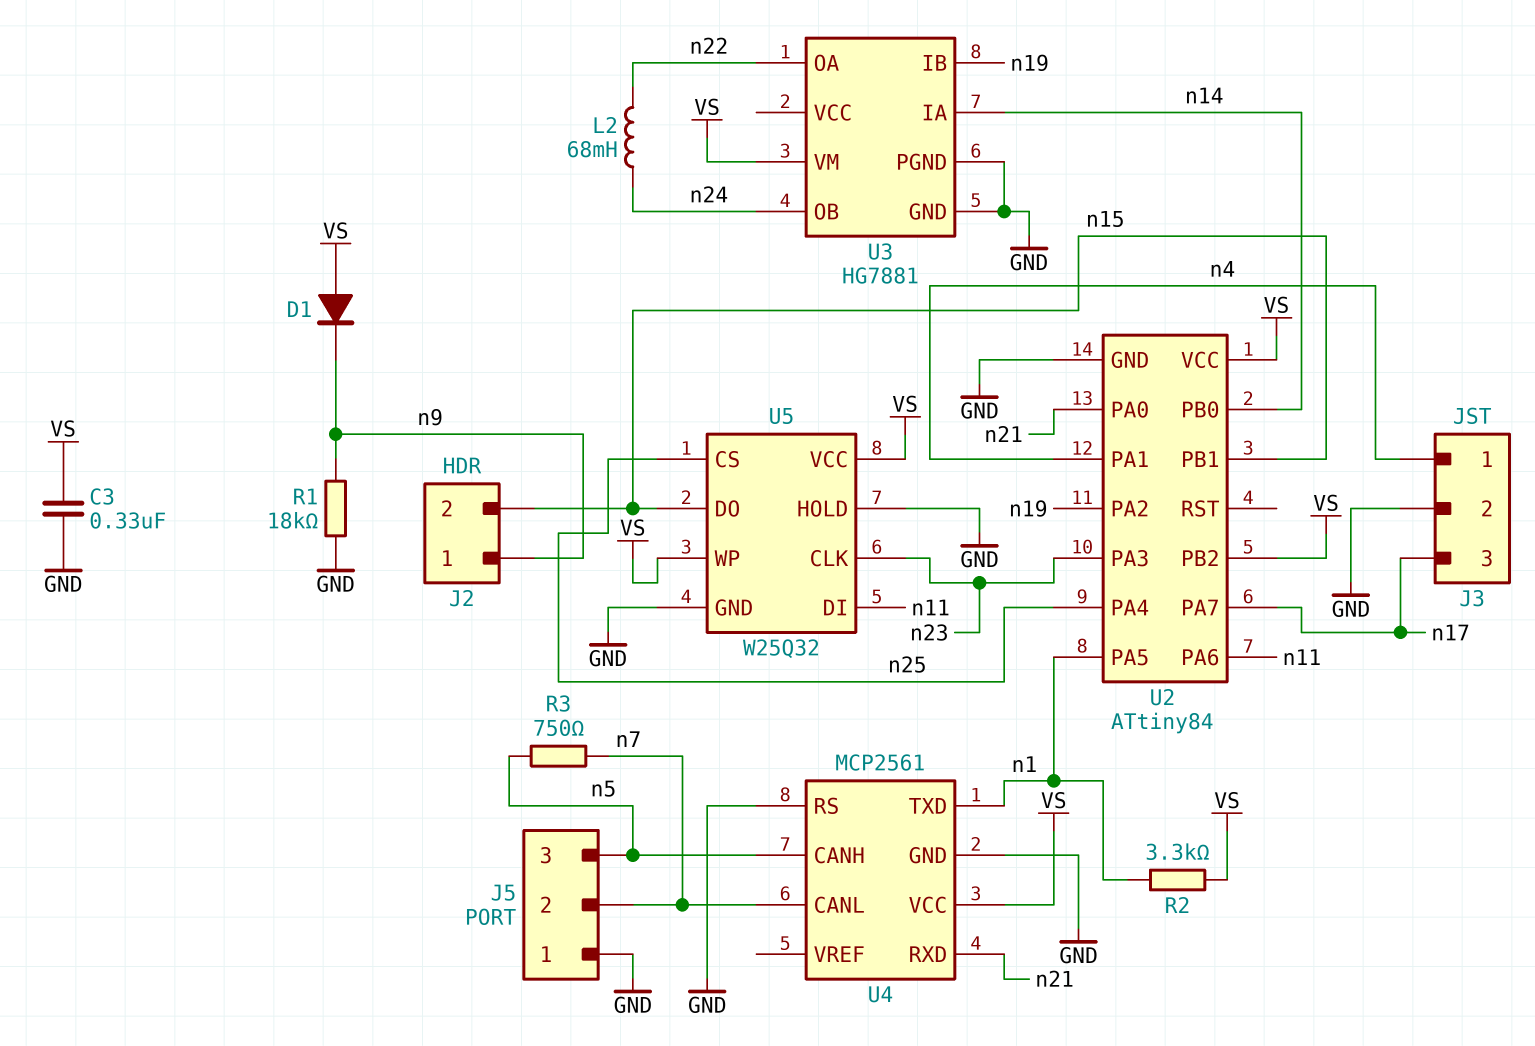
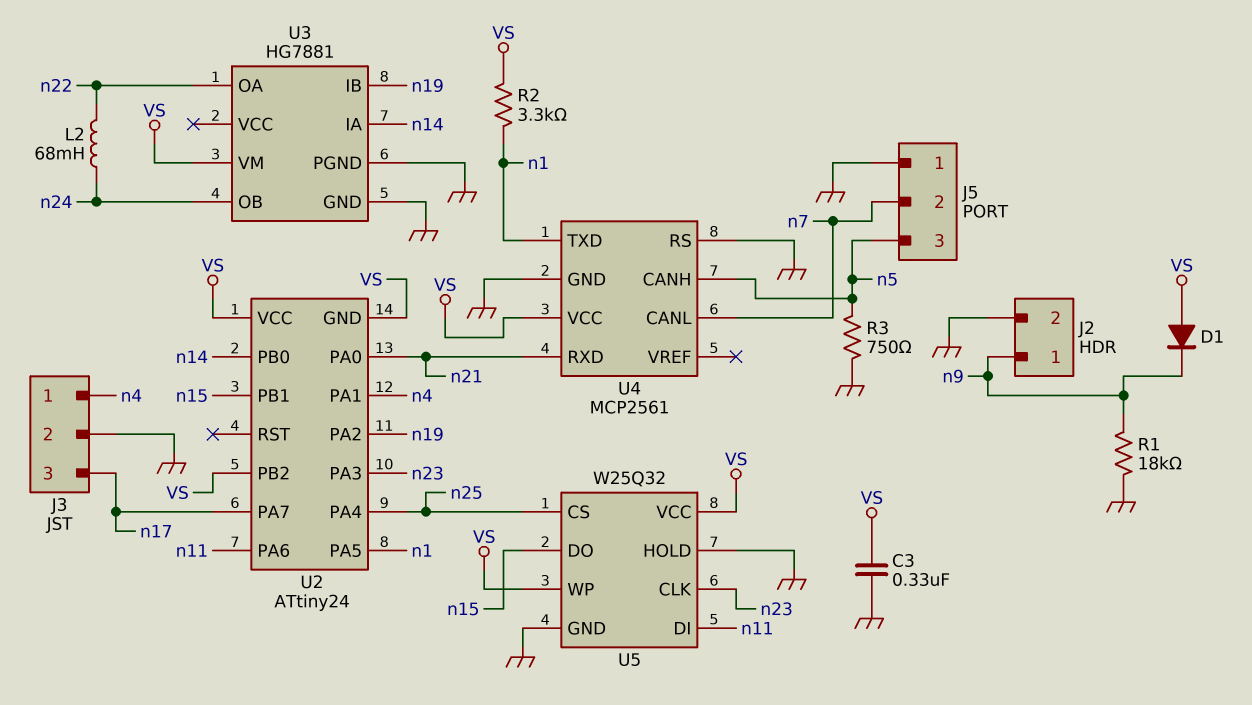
J2 pin 2: n15 -> GND
R3: 750 (n5, n7) -> 750 (GND, n5)
U2: ATtiny84 -> ATtiny24
U2 pin GND: GND -> VS

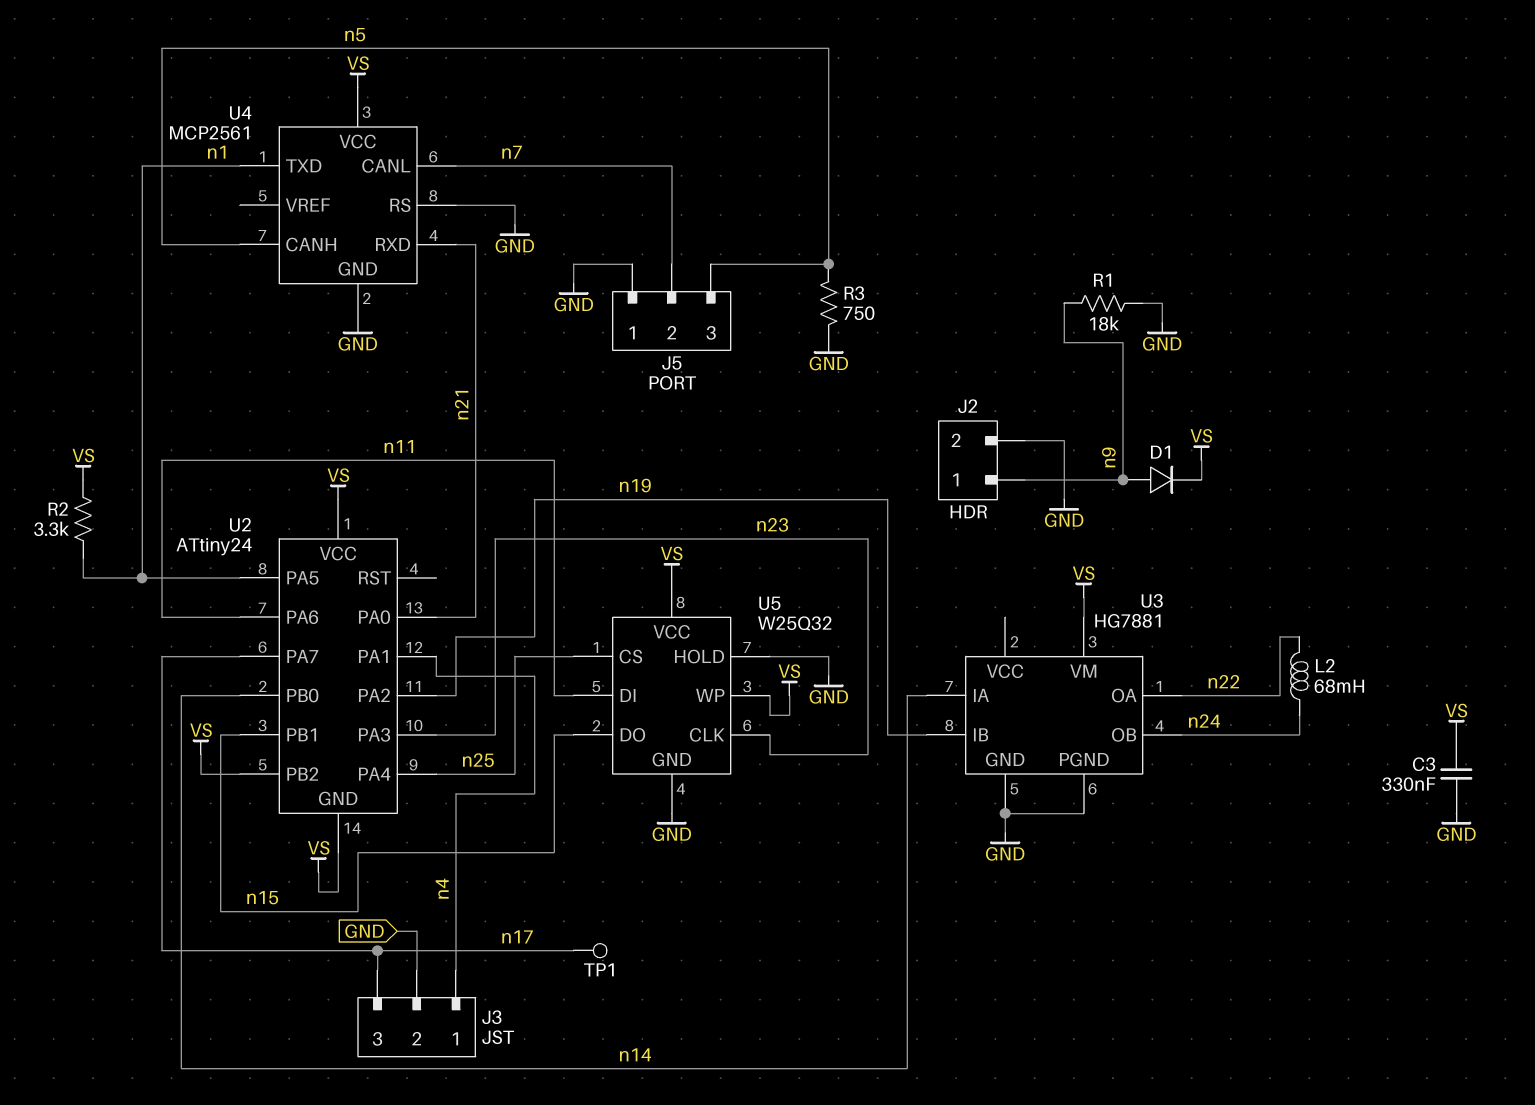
D1: diode (A VS, K n9) -> diode (A n9, K VS)
TP1: none -> test point (n17)

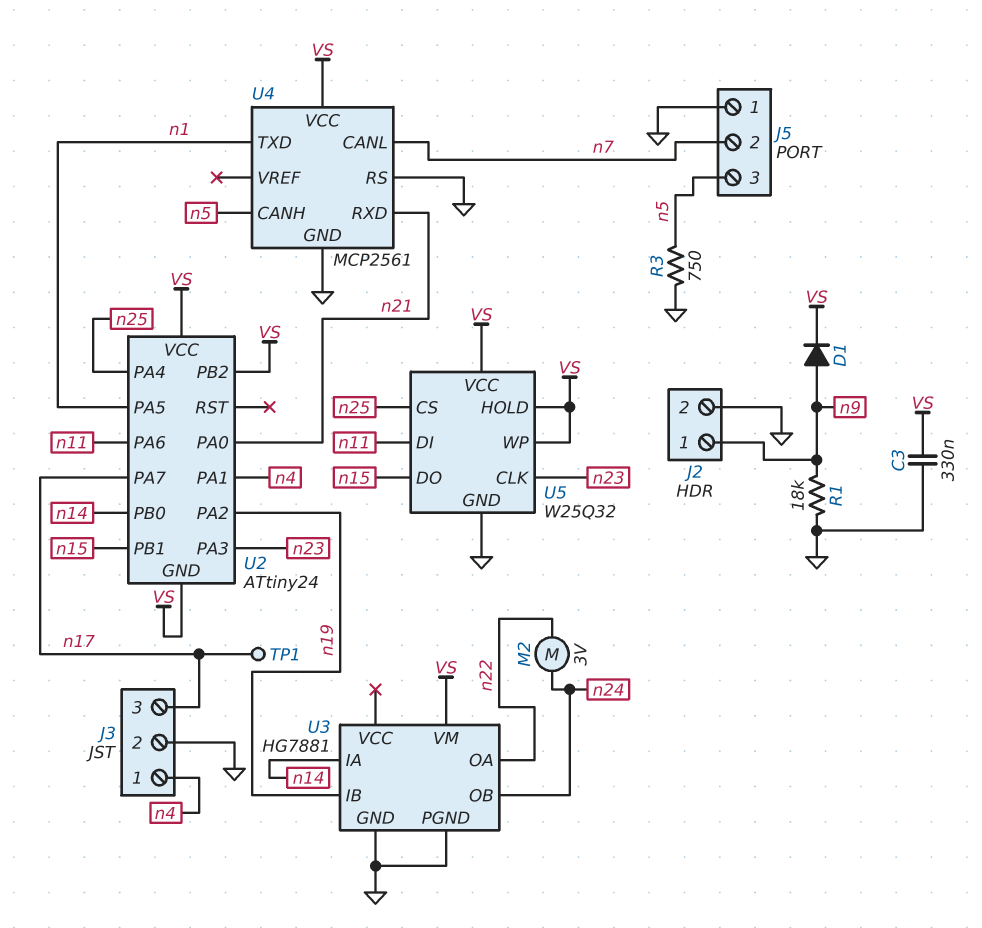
L2: 68mH (n22, n24) -> none
M2: none -> motor 3V (n22, n24)
R2: 3.3k (VS, n1) -> none
U5 pin HOLD: GND -> VS

